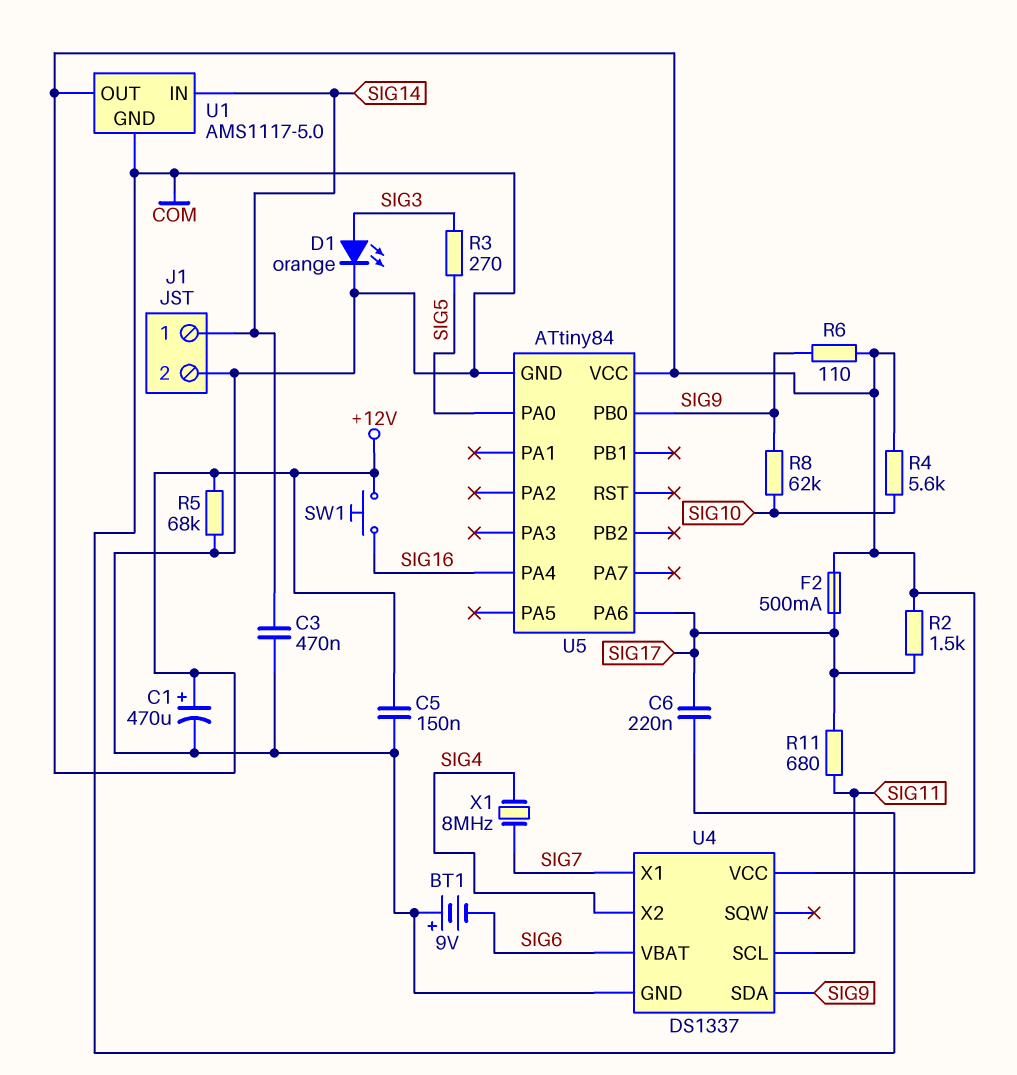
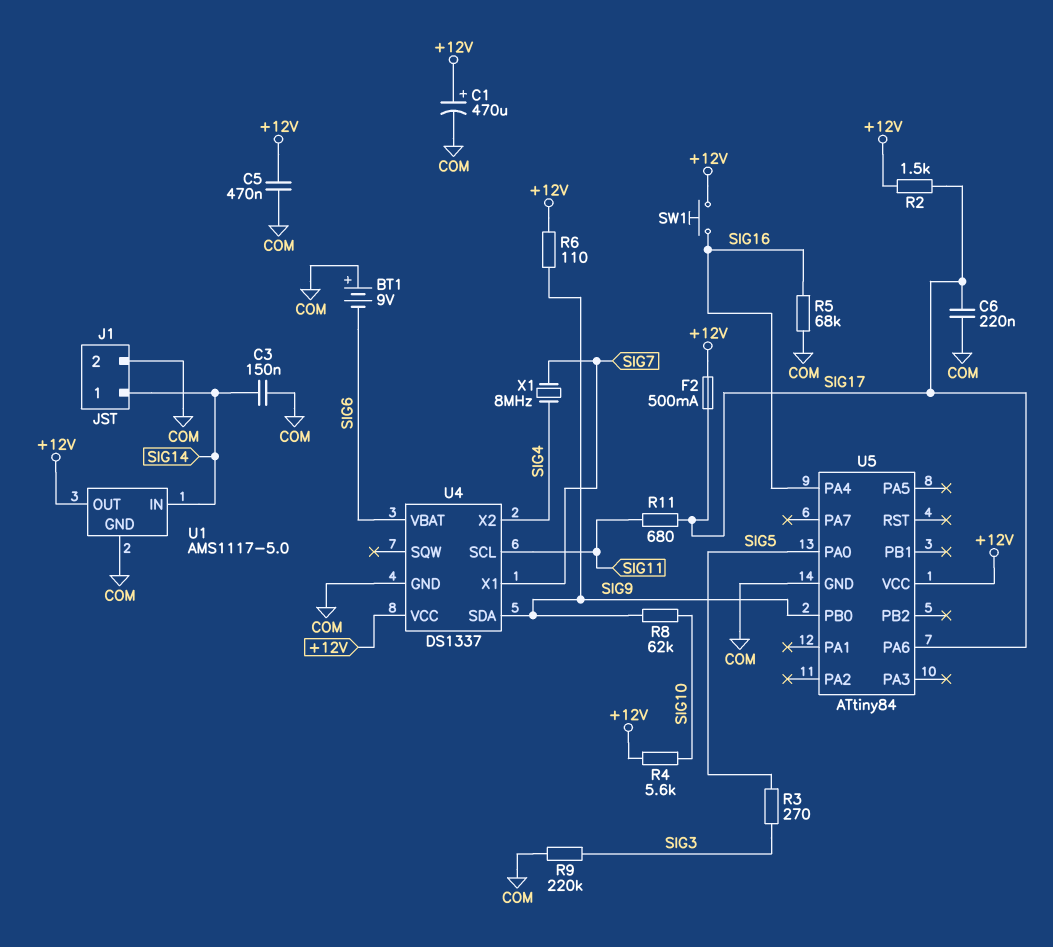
C3: 470nF (COM, SIG14) -> 150nF (COM, SIG14)
C5: 150nF (+12V, COM) -> 470nF (+12V, COM)
D1: LED orange (A SIG3, K COM) -> none
R5: 68k (+12V, COM) -> 68k (COM, SIG16)
R9: none -> 220k (COM, SIG3)

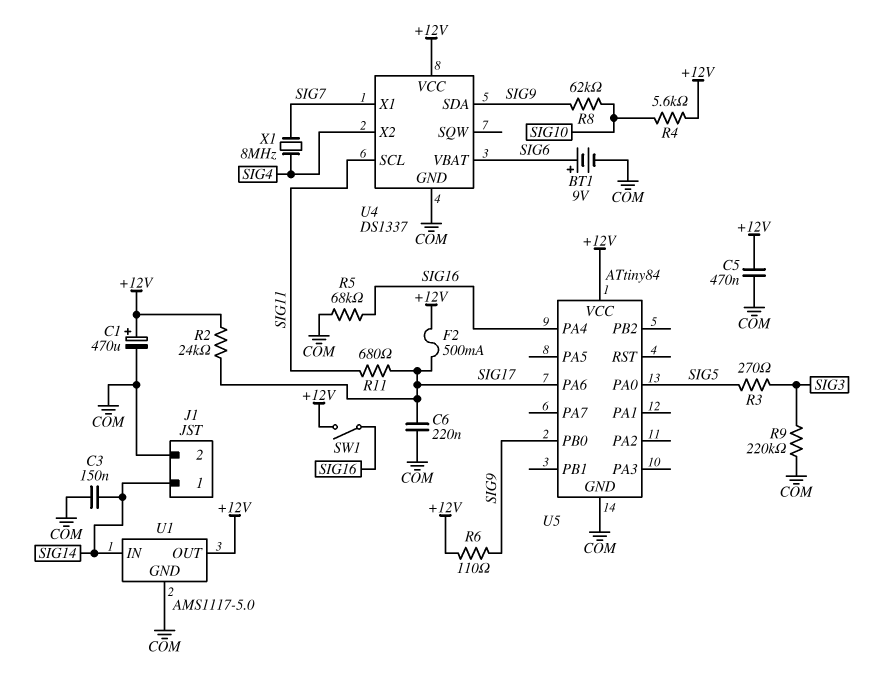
BT1: 9V (plus COM, minus SIG6) -> 9V (plus SIG6, minus COM)
R2: 1.5k (+12V, SIG17) -> 24k (+12V, SIG17)
SW1: button (+12V, SIG16) -> switch (+12V, SIG16)

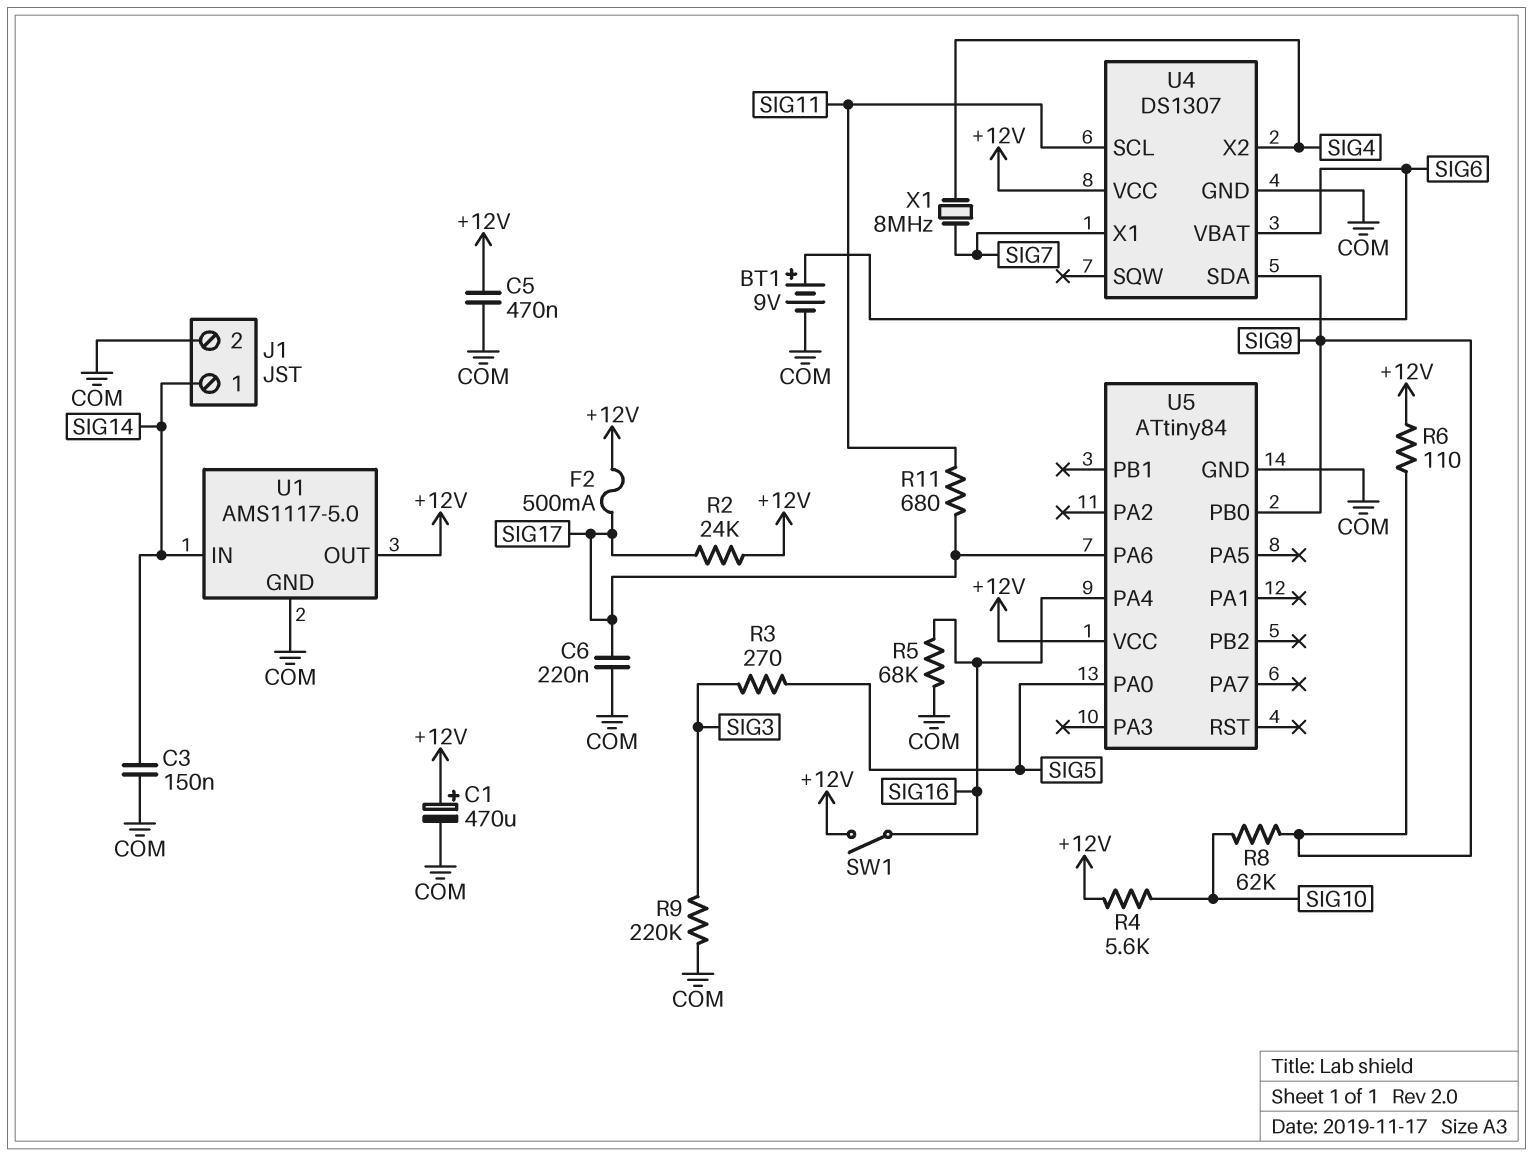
U4: DS1337 -> DS1307

